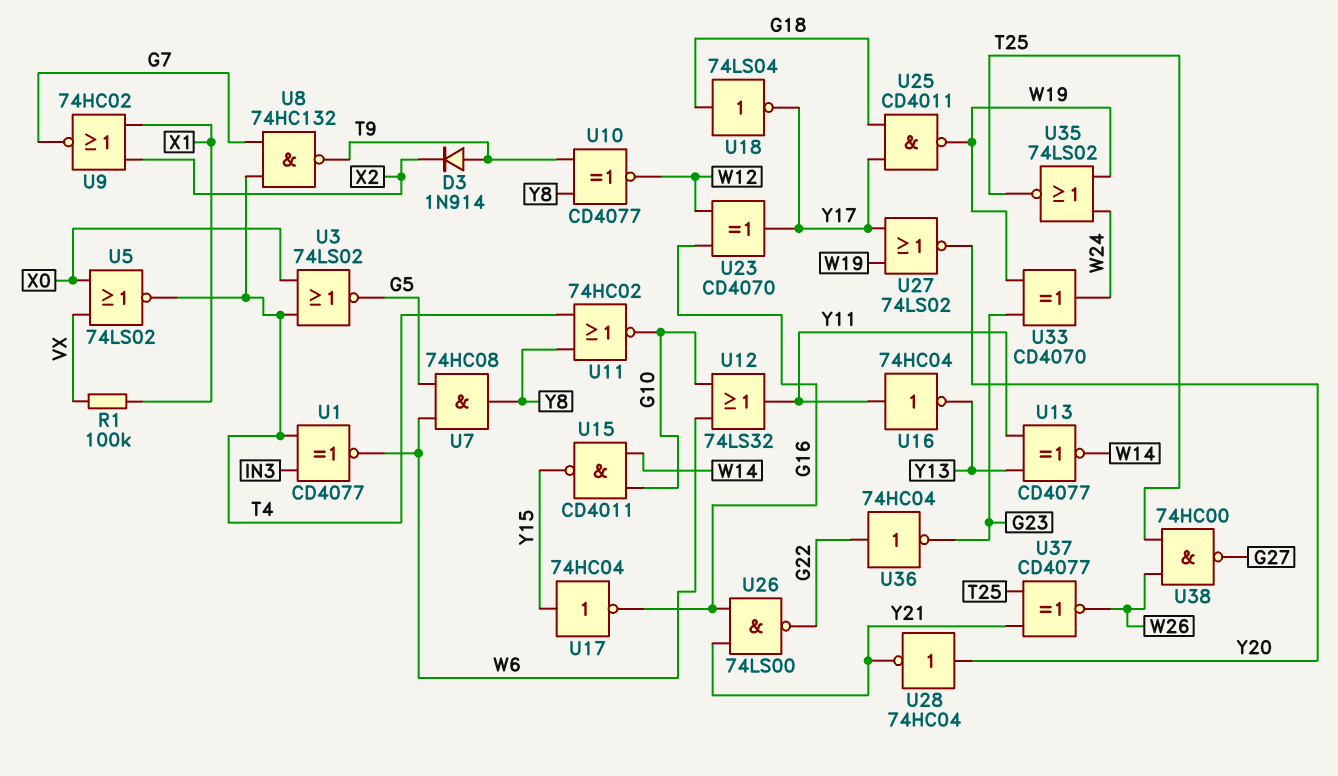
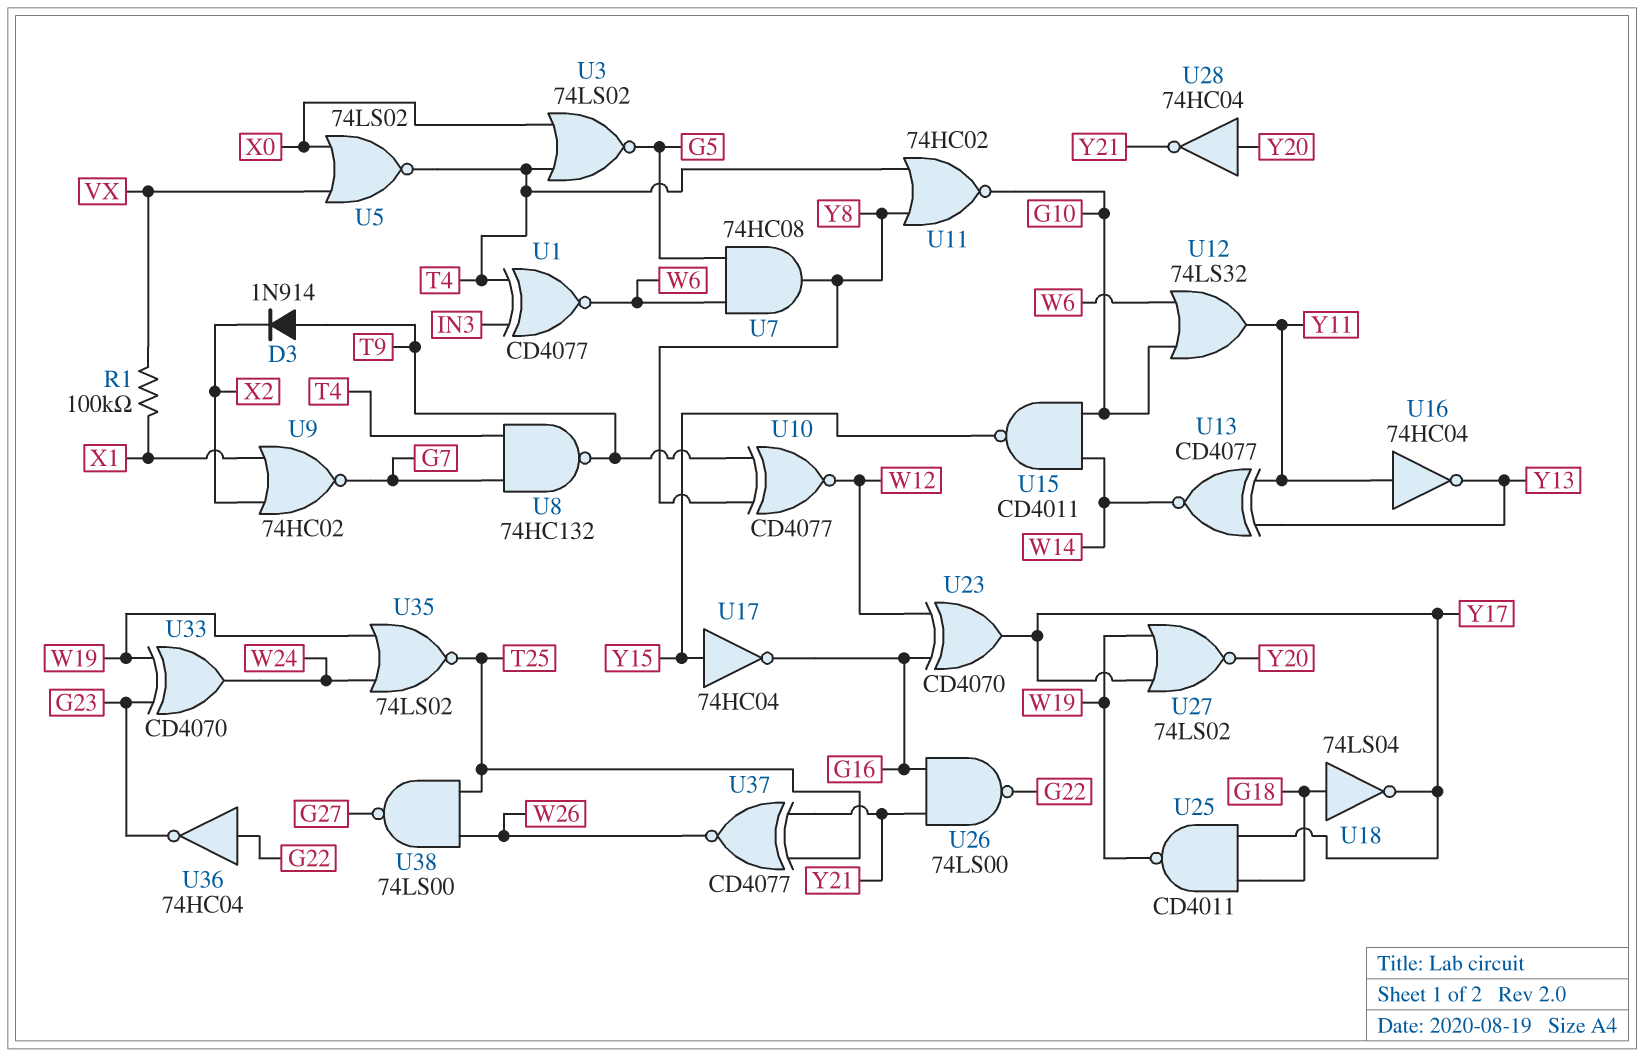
U38: NAND 74HC00 (in T25, in W26, out G27) -> NAND 74LS00 (in T25, in W26, out G27)

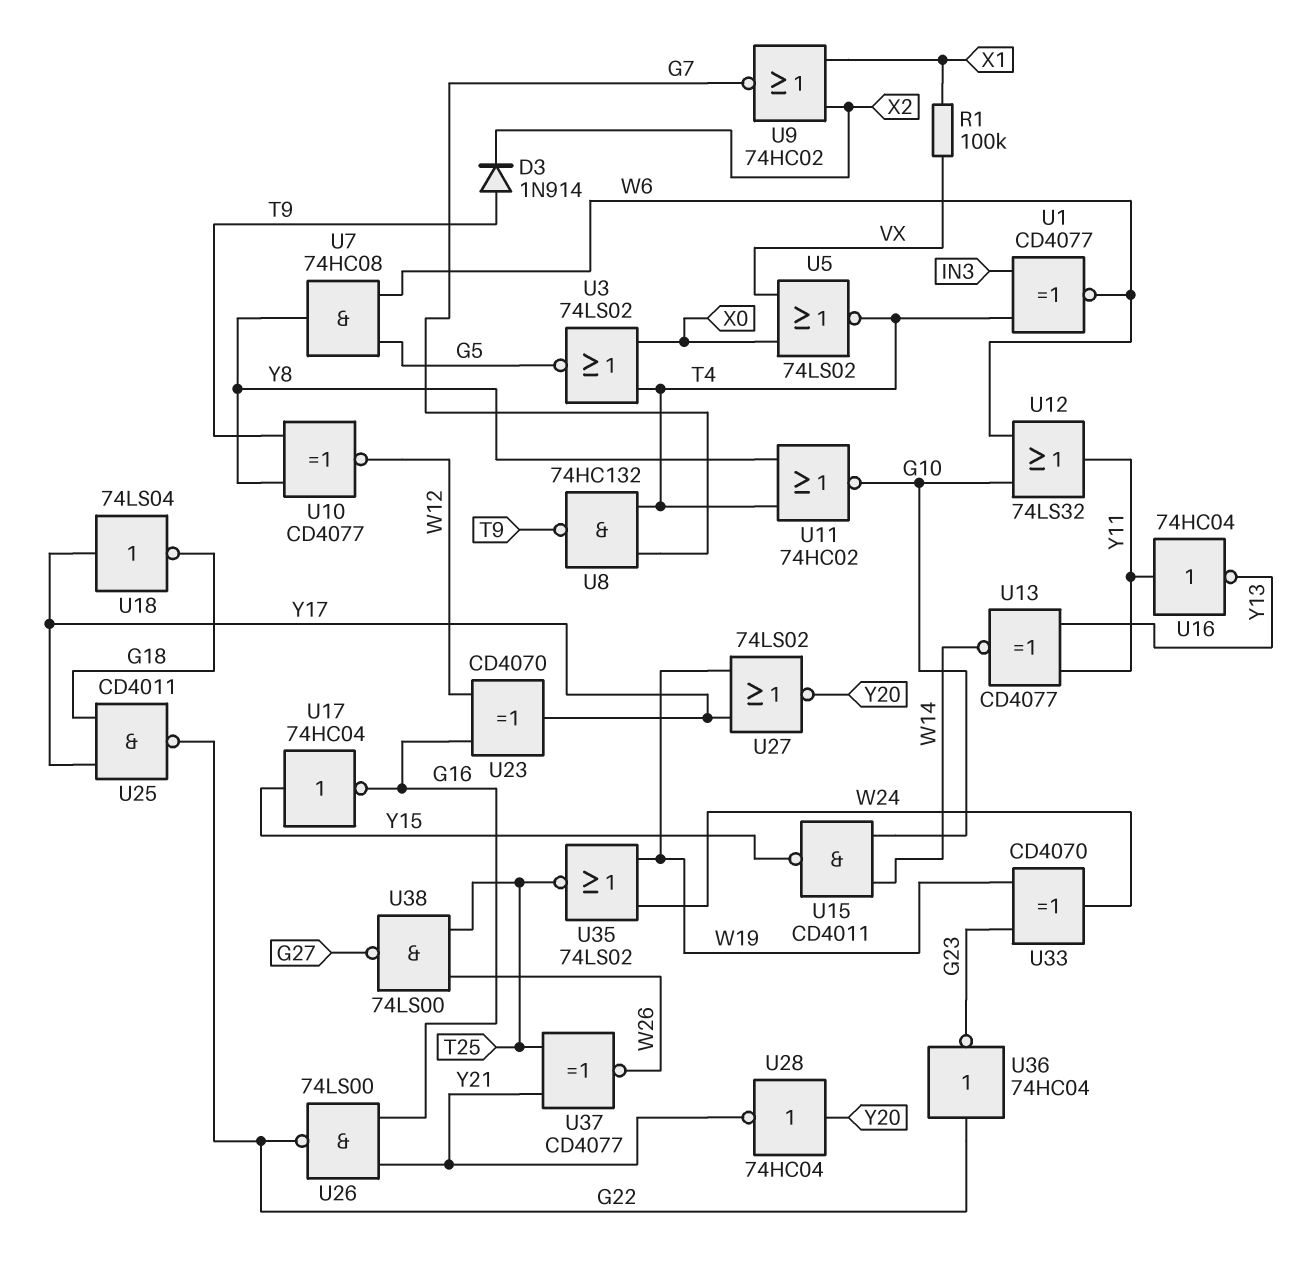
U18: NOT 74LS04 (in G18, out Y17) -> NOT 74LS04 (in Y17, out G18)
U25: NAND CD4011 (in G18, in Y17, out W19) -> NAND CD4011 (in G18, in Y17, out G22)

